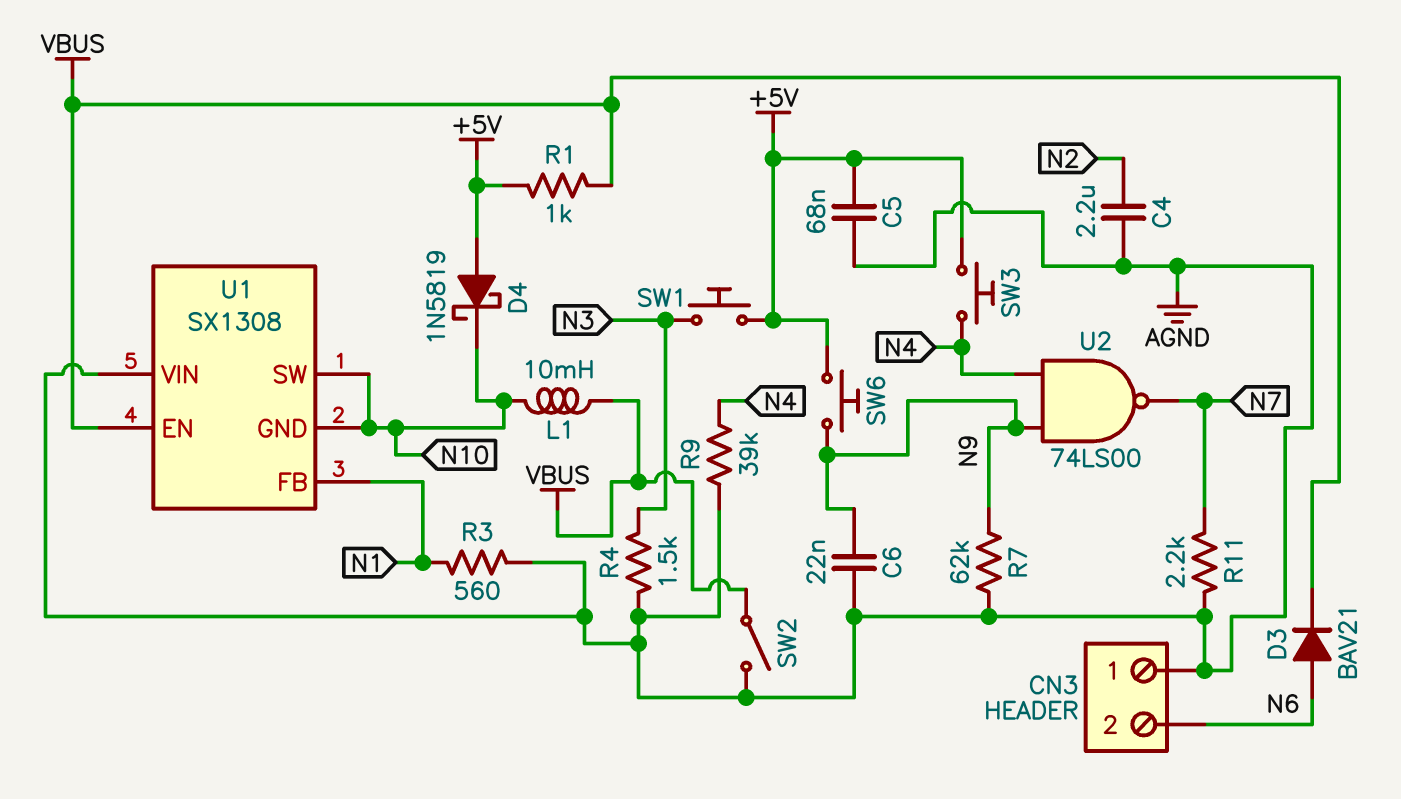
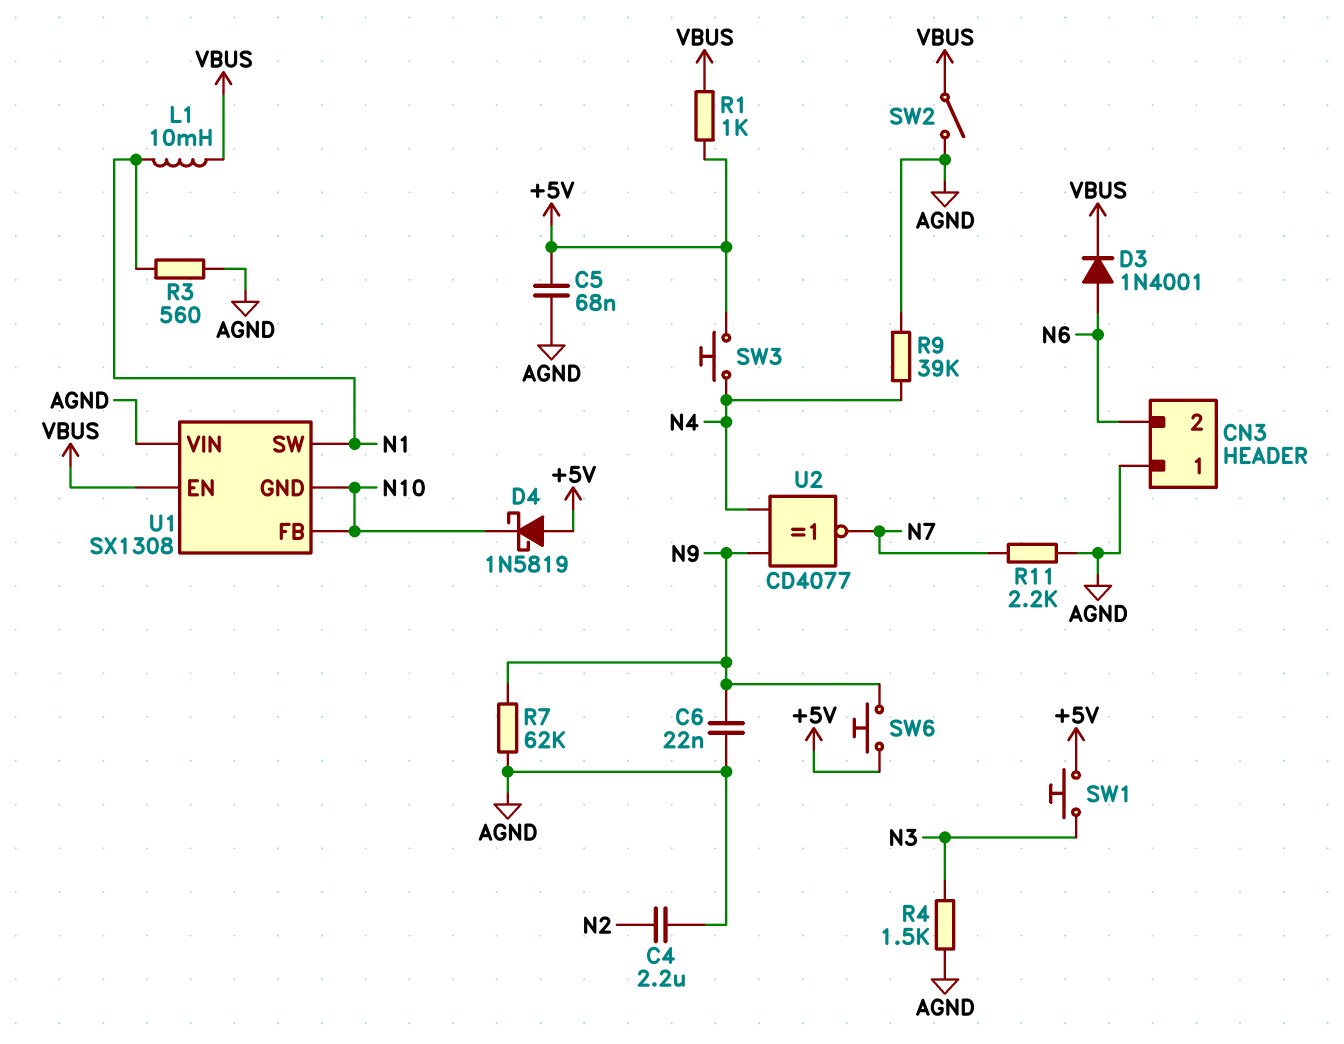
D3: diode BAV21 (A N6, K VBUS) -> diode 1N4001 (A N6, K VBUS)
L1: 10mH (N10, VBUS) -> 10mH (N1, VBUS)
U1 pin FB: N1 -> N10
U1 pin SW: N10 -> N1
U2: NAND 74LS00 (in N4, in N9, out N7) -> XNOR CD4077 (in N4, in N9, out N7)

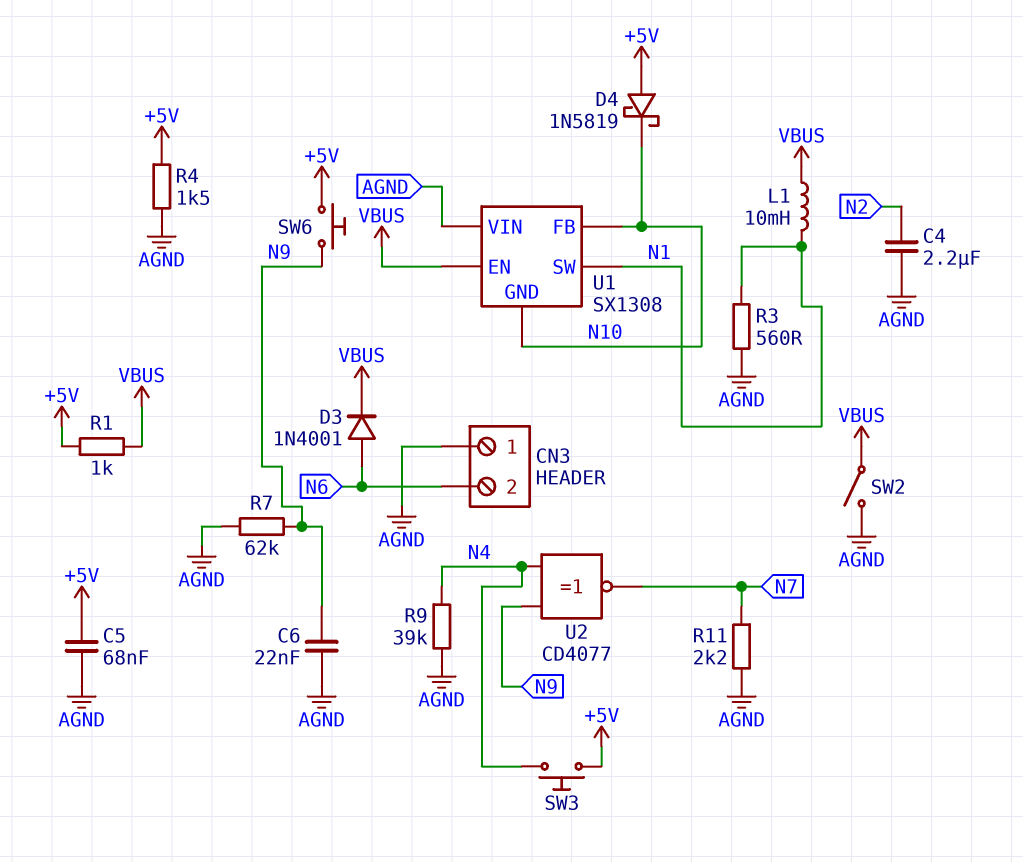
R4: 1.5k (AGND, N3) -> 1.5k (+5V, AGND)
SW1: button (+5V, N3) -> none

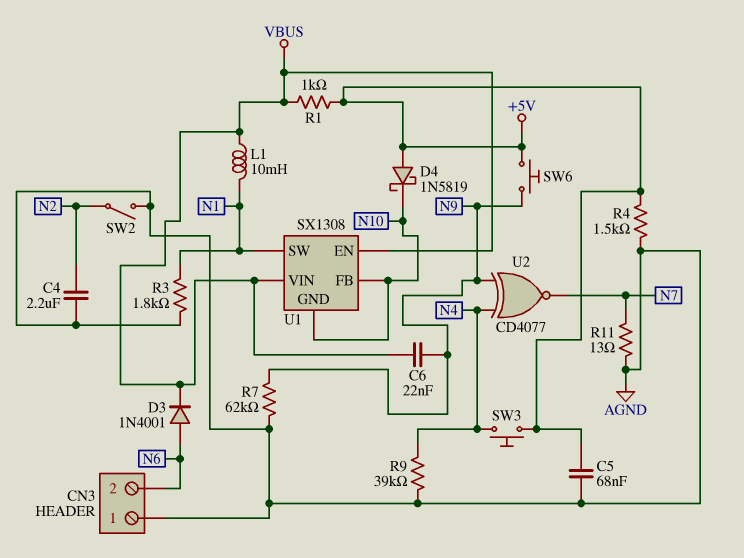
C6: 22nF (AGND, N9) -> 22nF (N9, VBUS)
R3: 560 (AGND, N1) -> 1.8k (AGND, N1)
R11: 2.2k (AGND, N7) -> 13 (AGND, N7)
SW2: switch (AGND, VBUS) -> switch (AGND, N2)
U1 pin VIN: AGND -> VBUS

